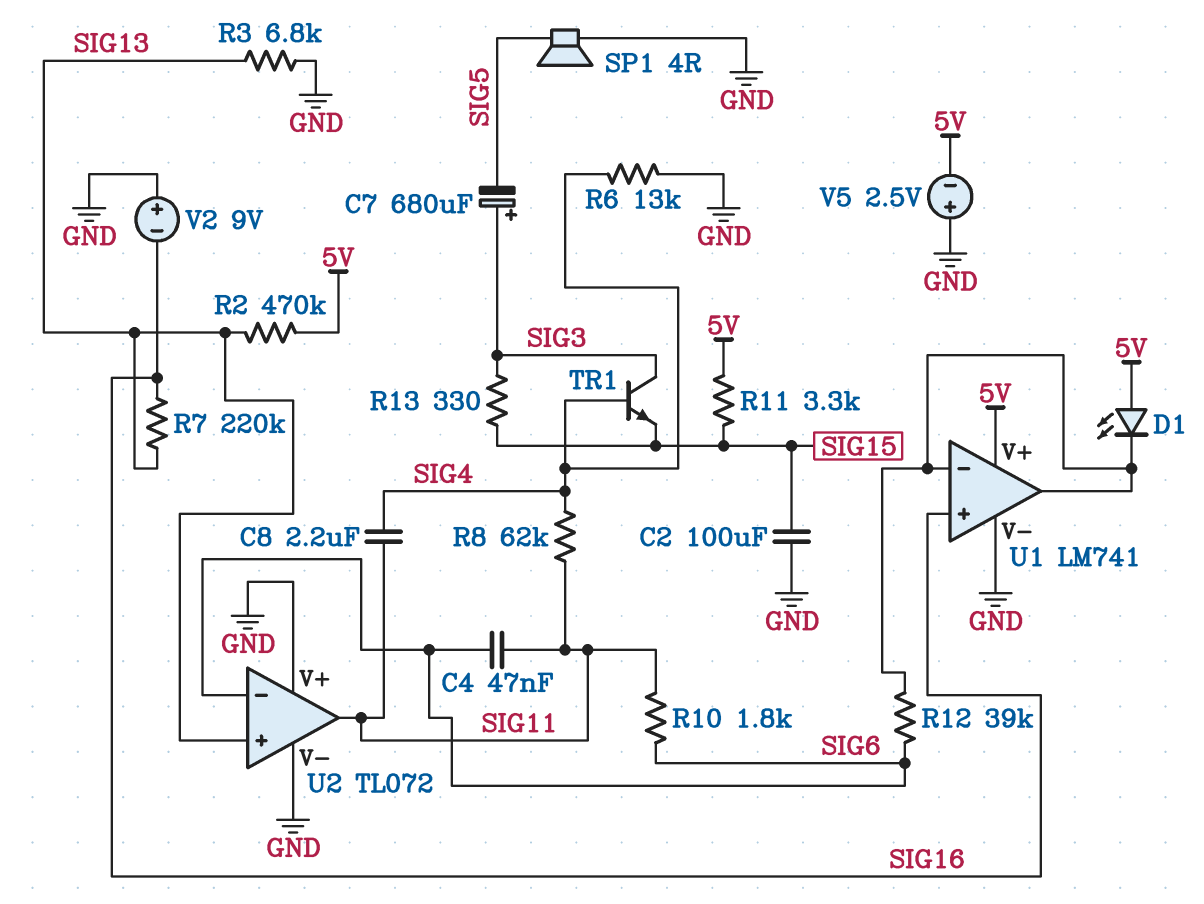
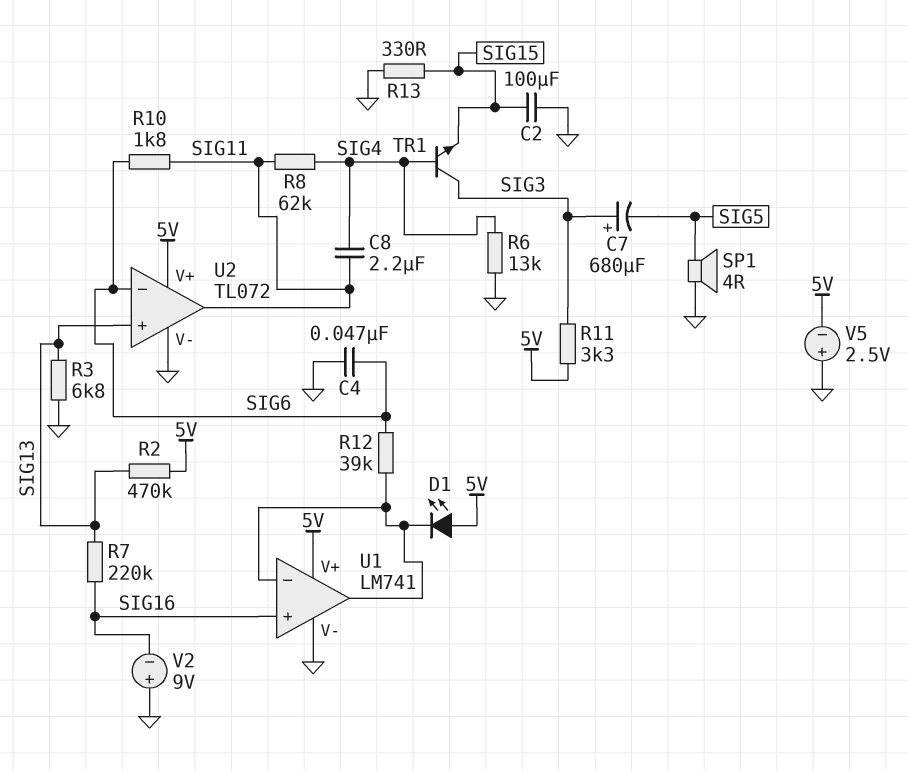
C4: 47nF (SIG6, SIG11) -> 47nF (GND, SIG6)
R11: 3.3k (5V, SIG15) -> 3.3k (5V, SIG3)
R13: 330 (SIG3, SIG15) -> 330 (GND, SIG15)
U2 pin V+: GND -> 5V

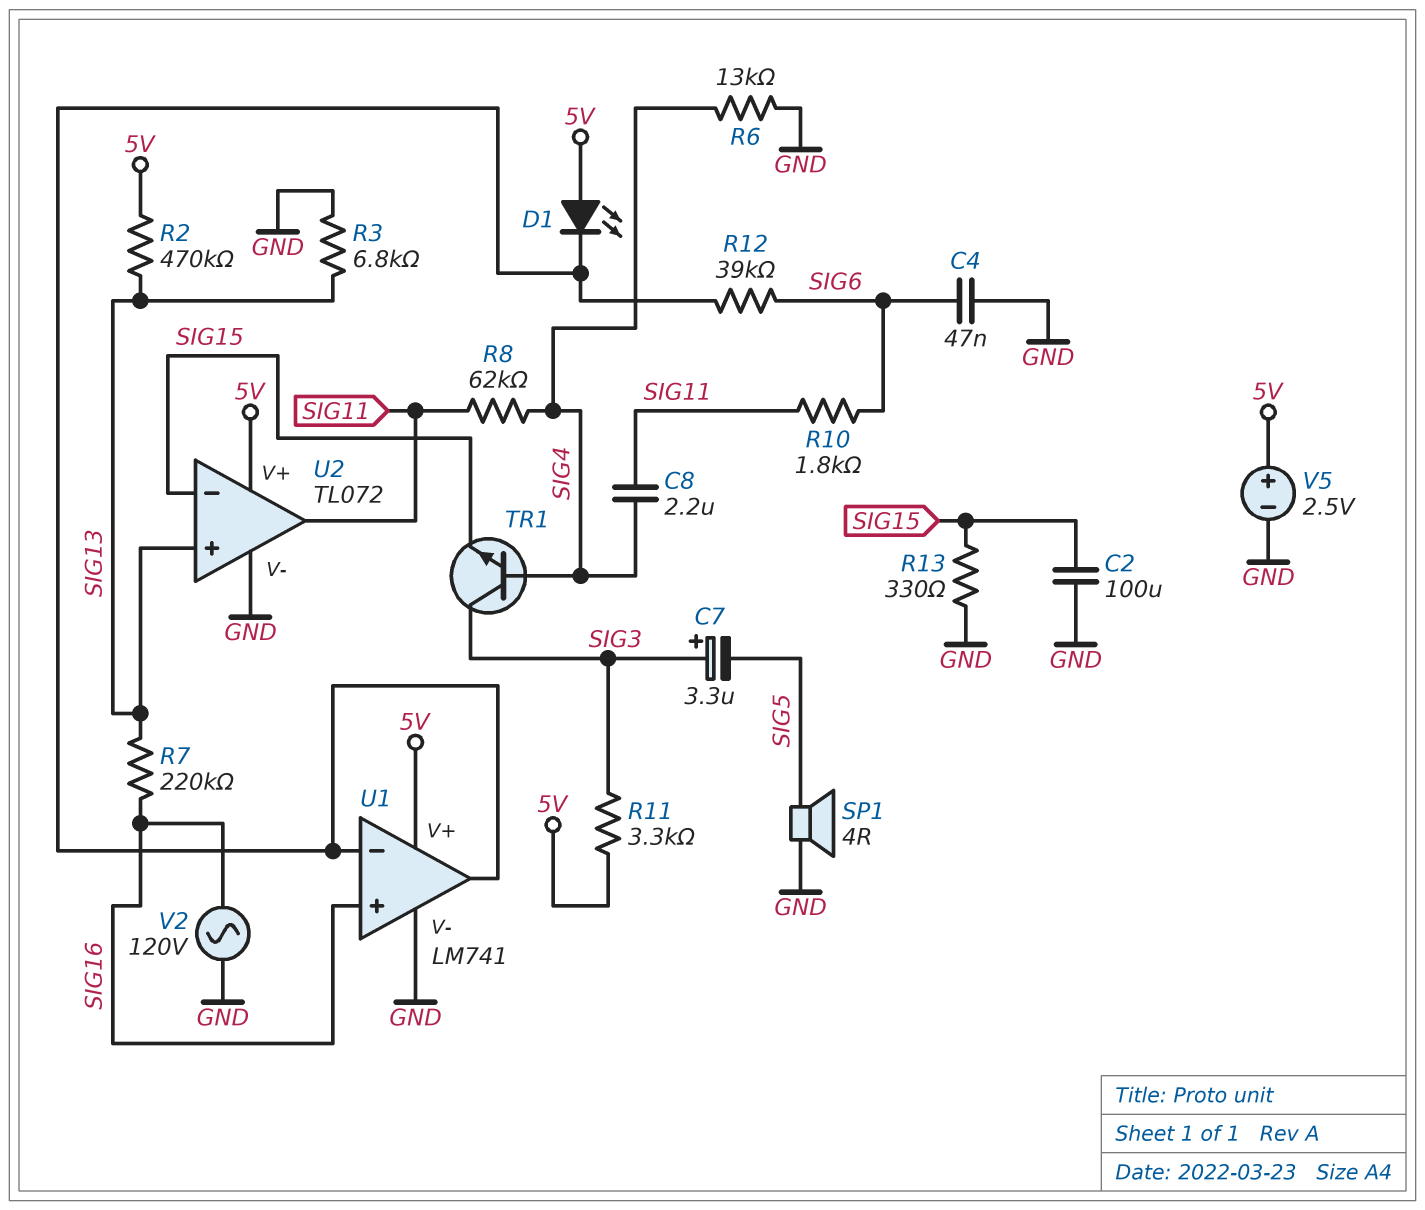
C7: 680uF (plus SIG3, minus SIG5) -> 3.3uF (plus SIG3, minus SIG5)
U2 pin in-: SIG6 -> SIG15
V2: 9V (plus GND, minus SIG16) -> AC 120V (GND, SIG16)
V5: 2.5V (plus GND, minus 5V) -> 2.5V (plus 5V, minus GND)

